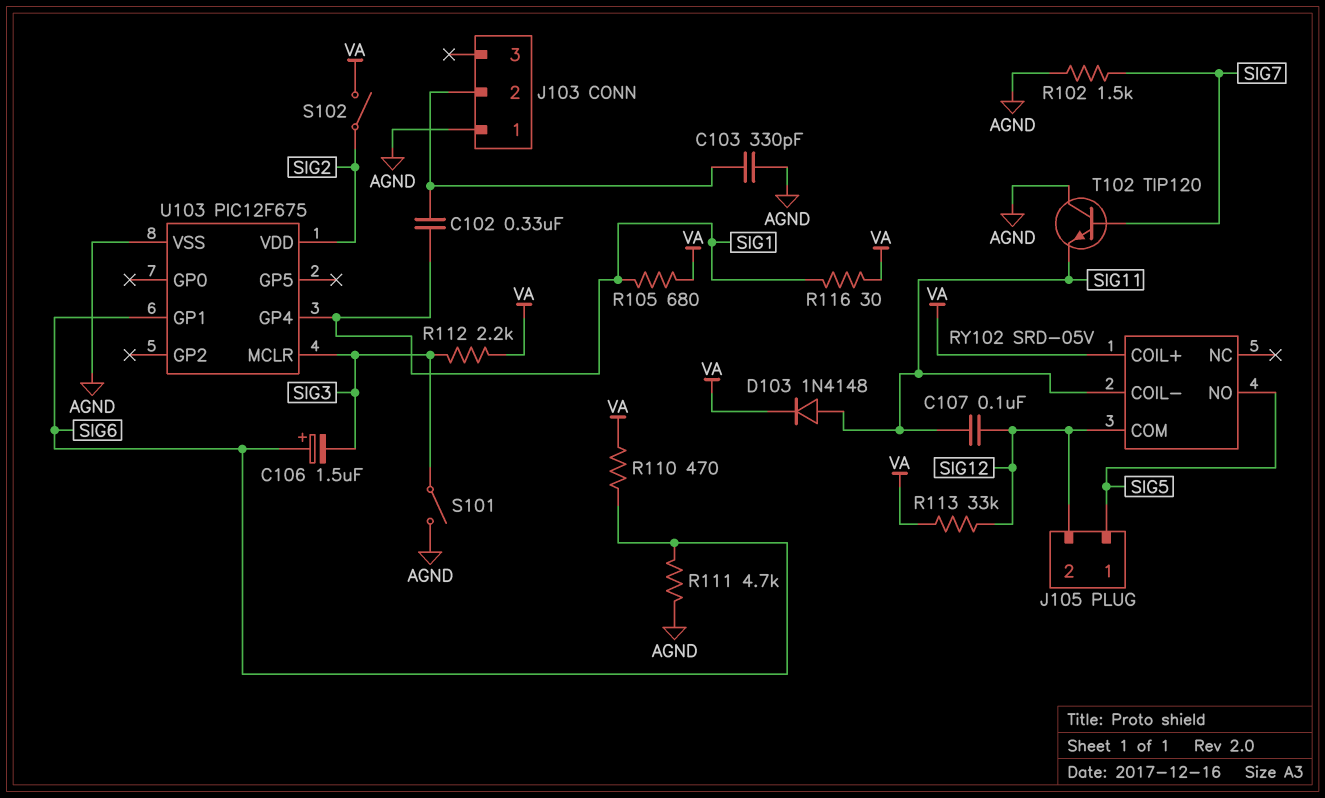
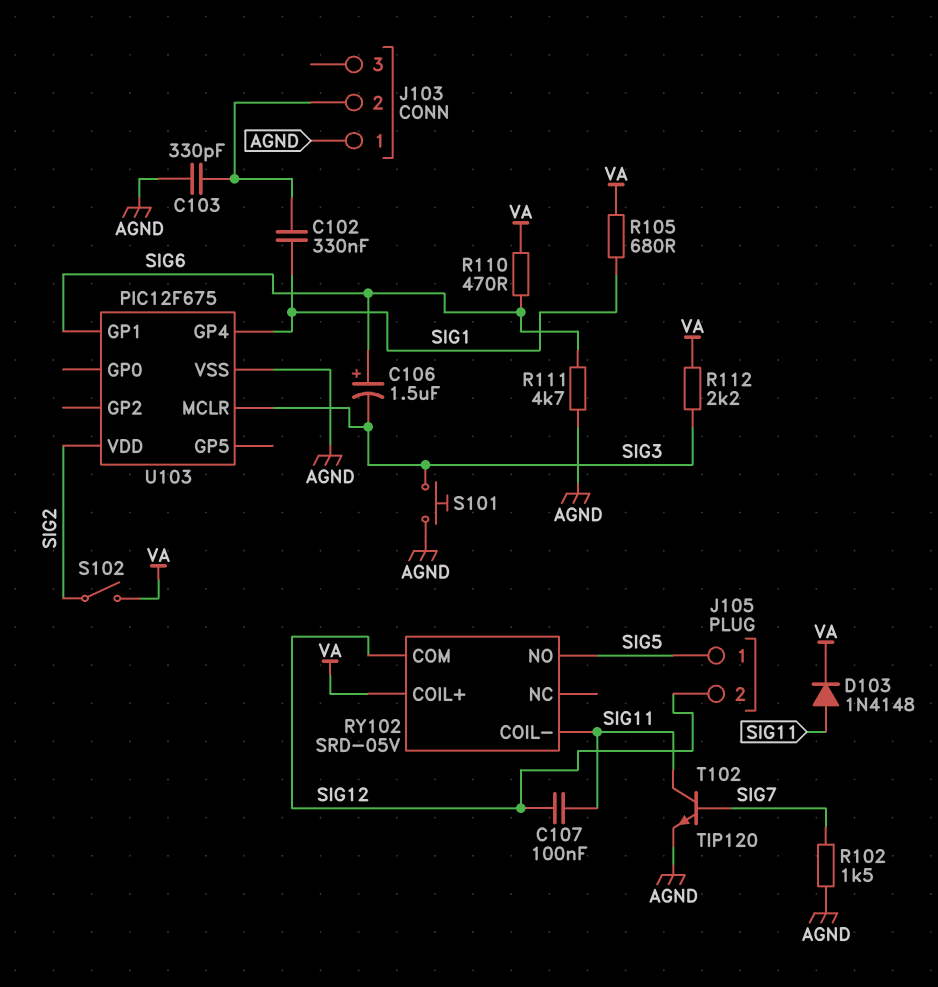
R113: 33k (SIG12, VA) -> none
R116: 30 (SIG1, VA) -> none
S101: switch (AGND, SIG3) -> button (AGND, SIG3)
T102: NPN TIP120 (B SIG7, C AGND, E SIG11) -> NPN TIP120 (B SIG7, C SIG11, E AGND)

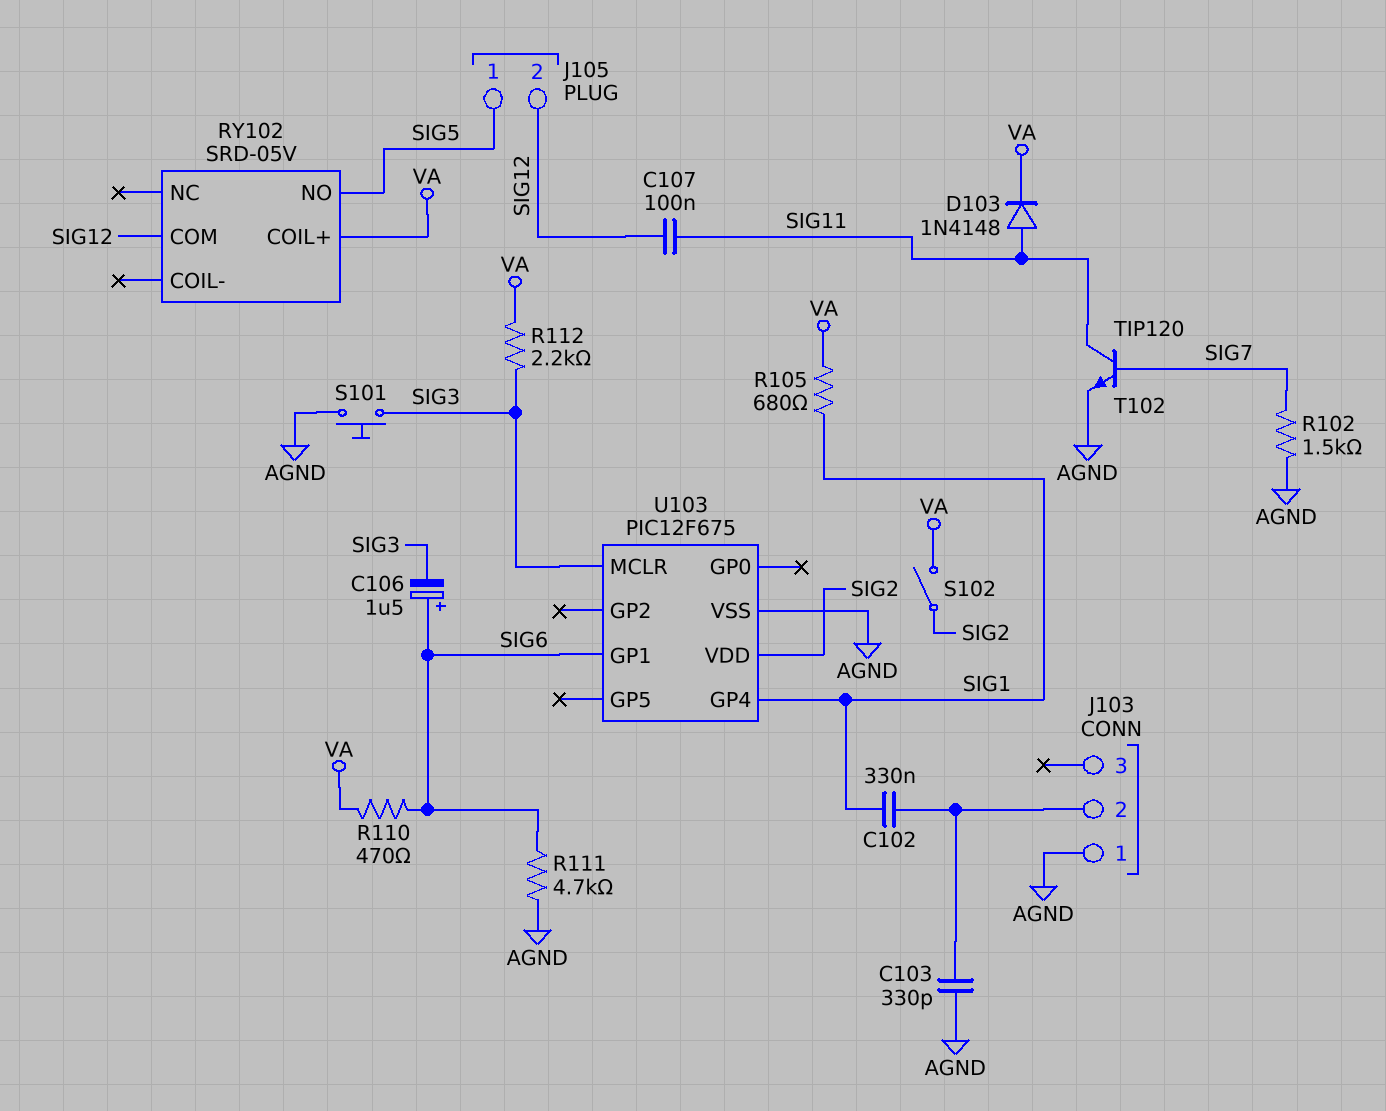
RY102 pin COIL-: SIG11 -> none

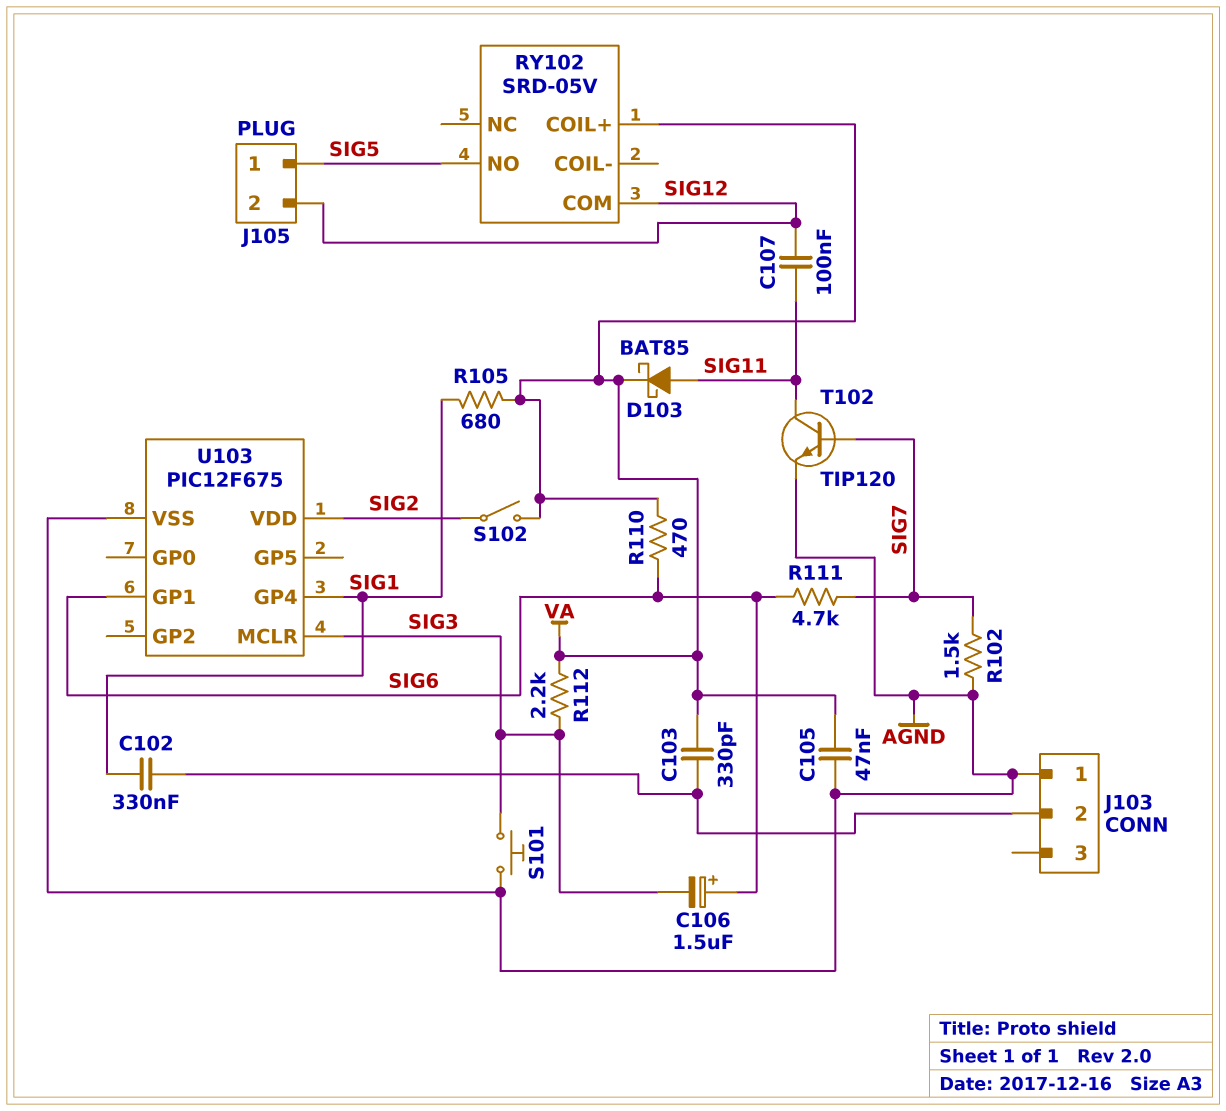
C103: 330pF (AGND, J103/2) -> 330pF (J103/2, VA)
C105: none -> 47nF (AGND, VA)
D103: diode 1N4148 (A SIG11, K VA) -> schottky BAT85 (A SIG11, K VA)
R111: 4.7k (AGND, SIG6) -> 4.7k (SIG6, SIG7)

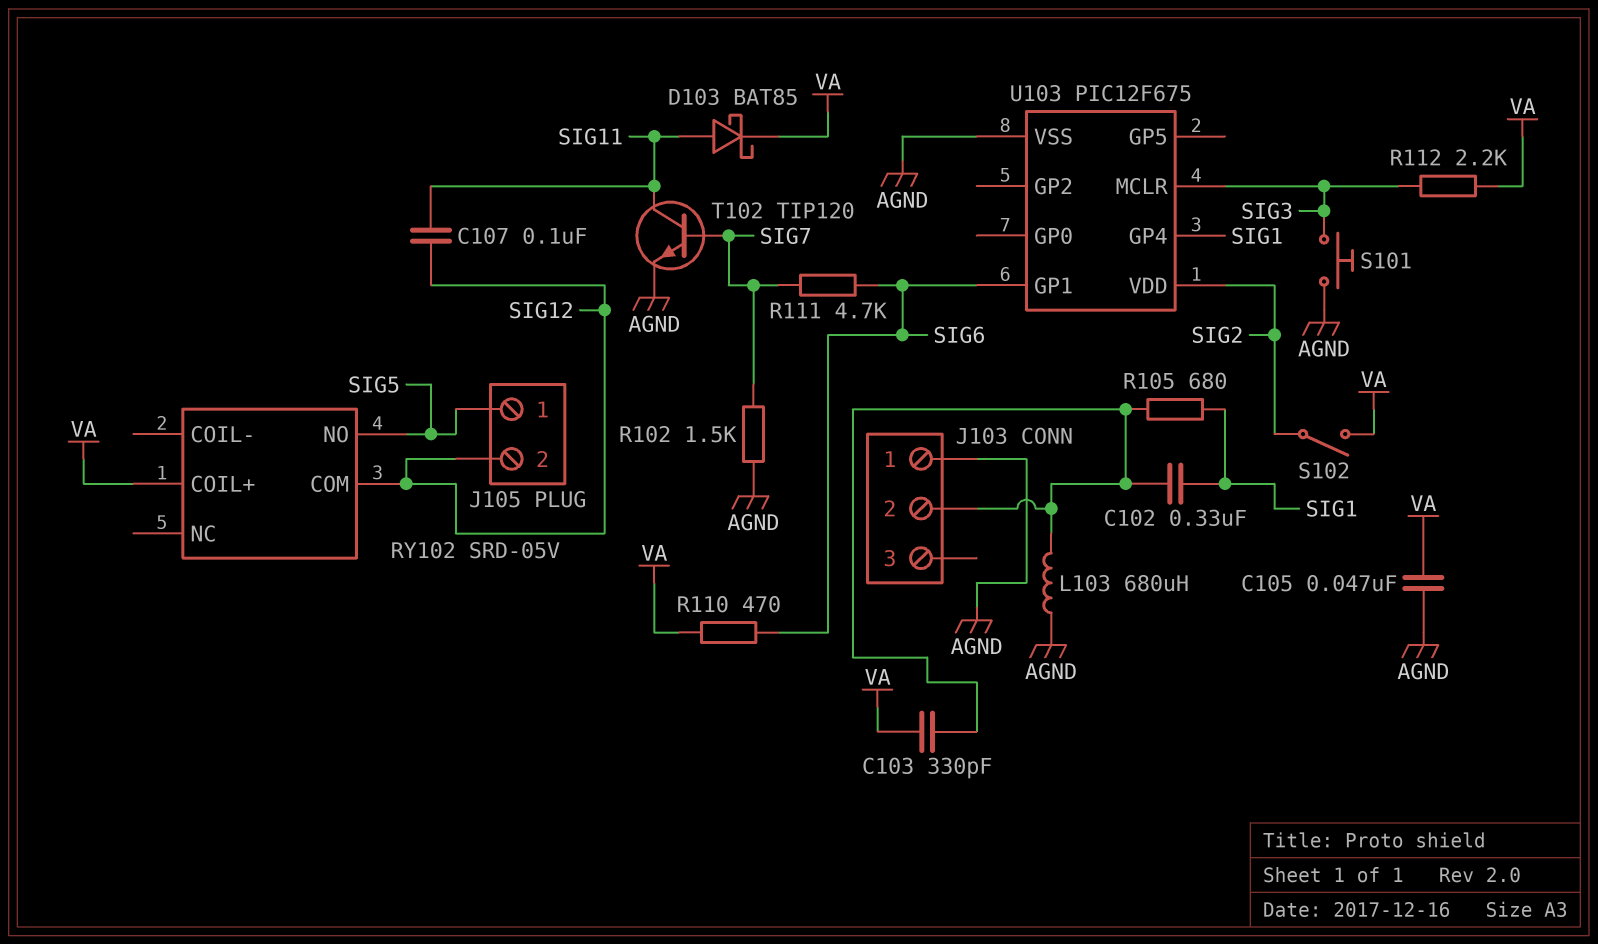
C106: 1.5uF (plus SIG6, minus SIG3) -> none
L103: none -> 680uH (AGND, J103/2)
R105: 680 (SIG1, VA) -> 680 (J103/2, SIG1)

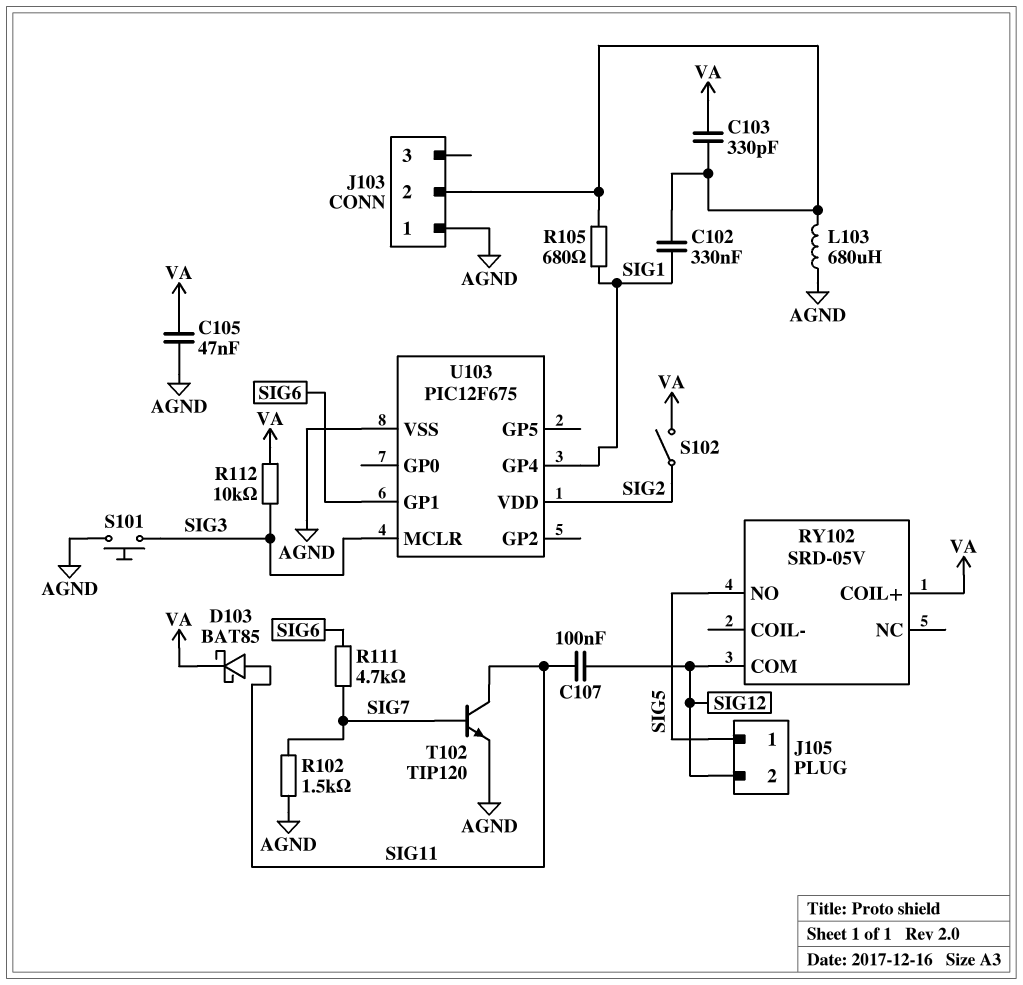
R110: 470 (SIG6, VA) -> none
R112: 2.2k (SIG3, VA) -> 10k (SIG3, VA)

